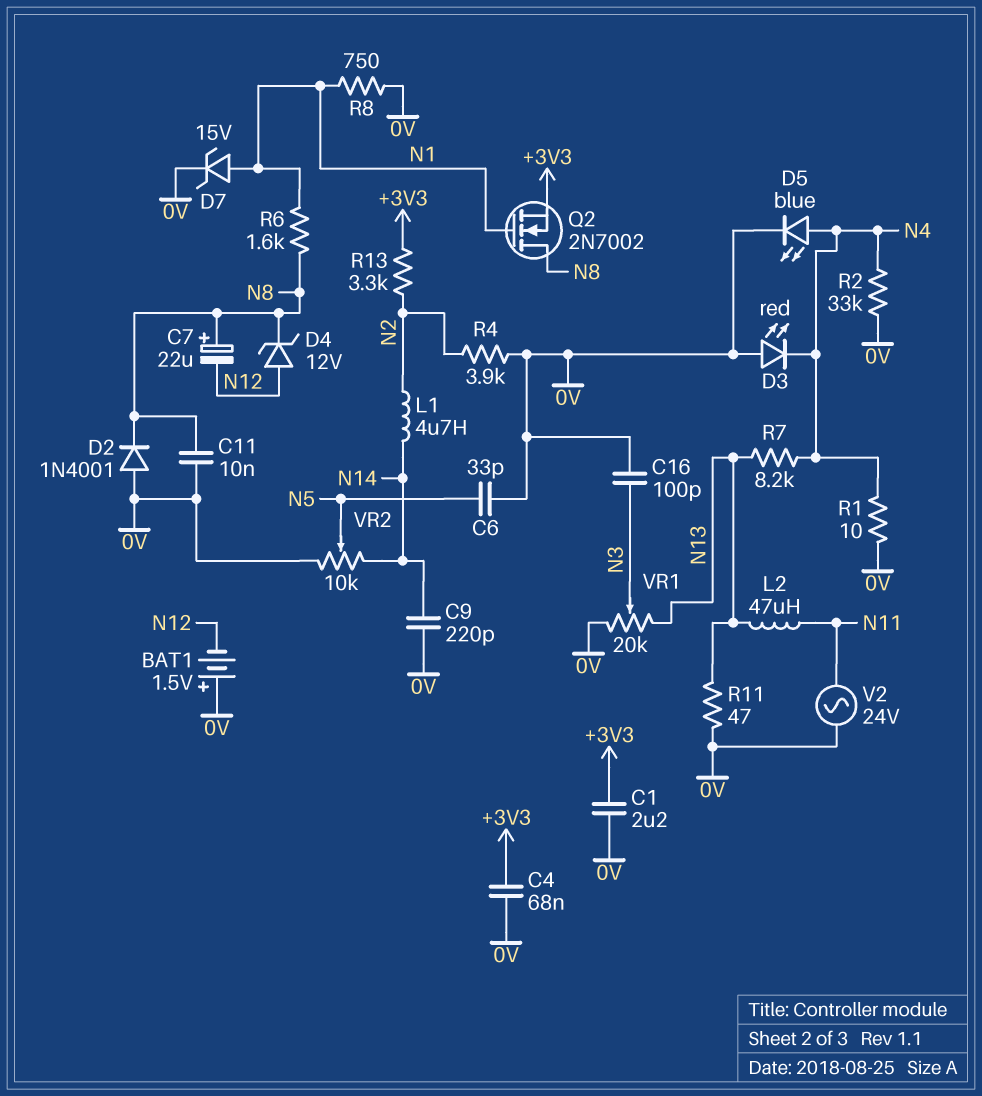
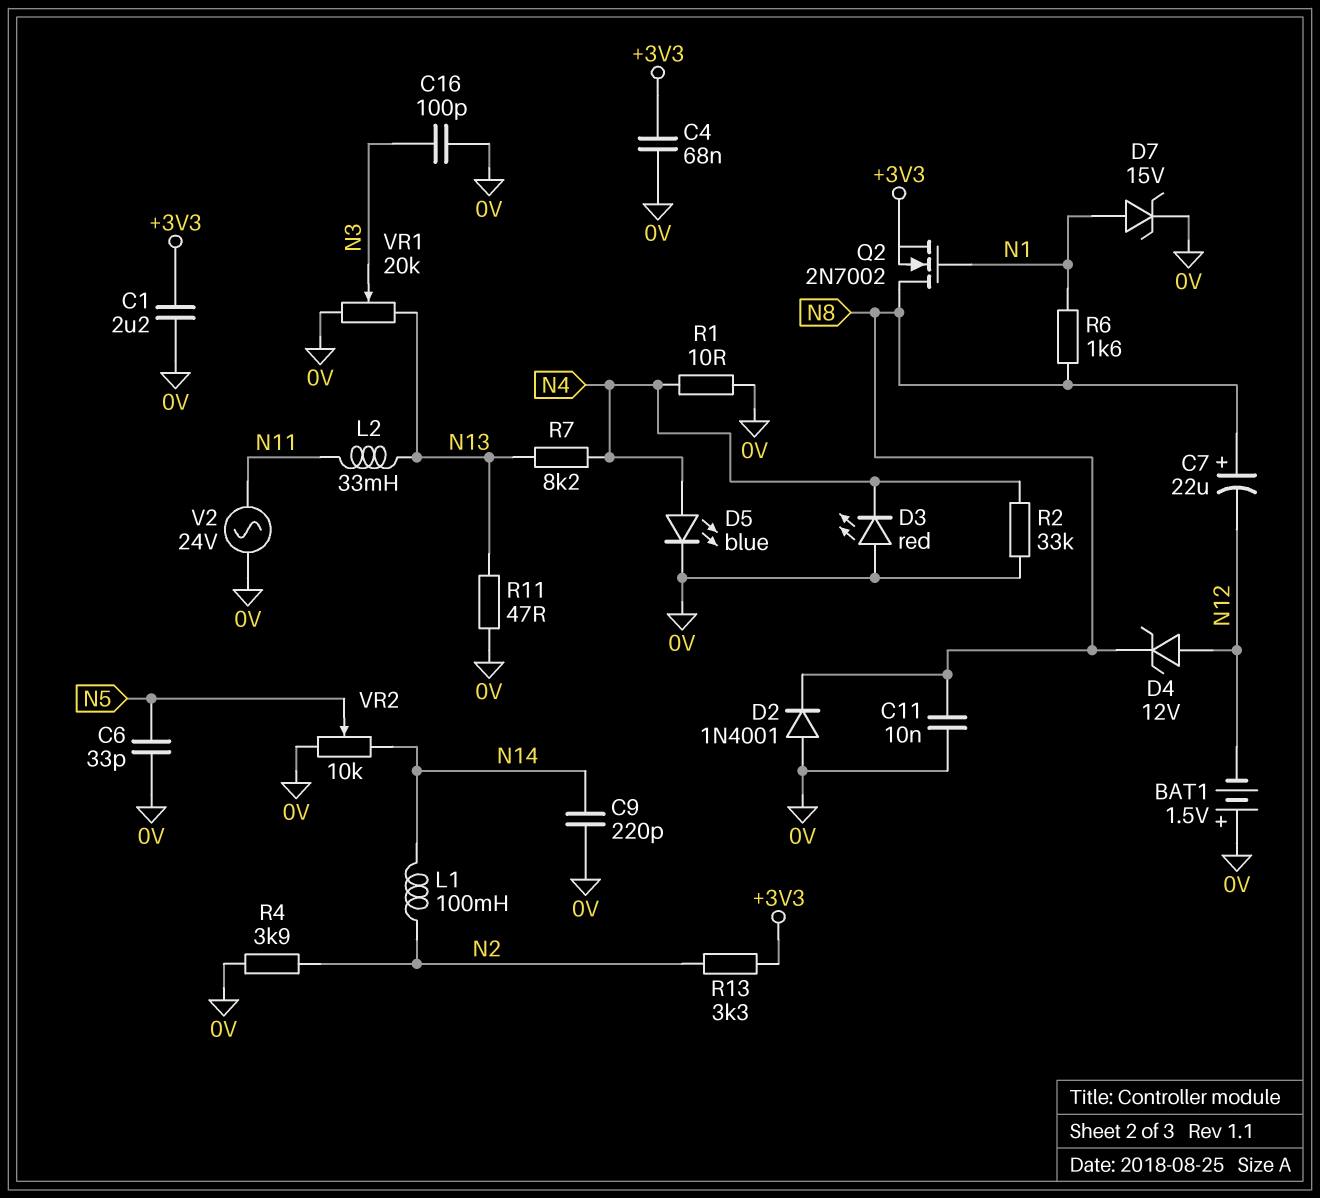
L1: 4.7uH (N2, N14) -> 100mH (N2, N14)
L2: 47uH (N11, N13) -> 33mH (N11, N13)
R8: 750 (0V, N1) -> none

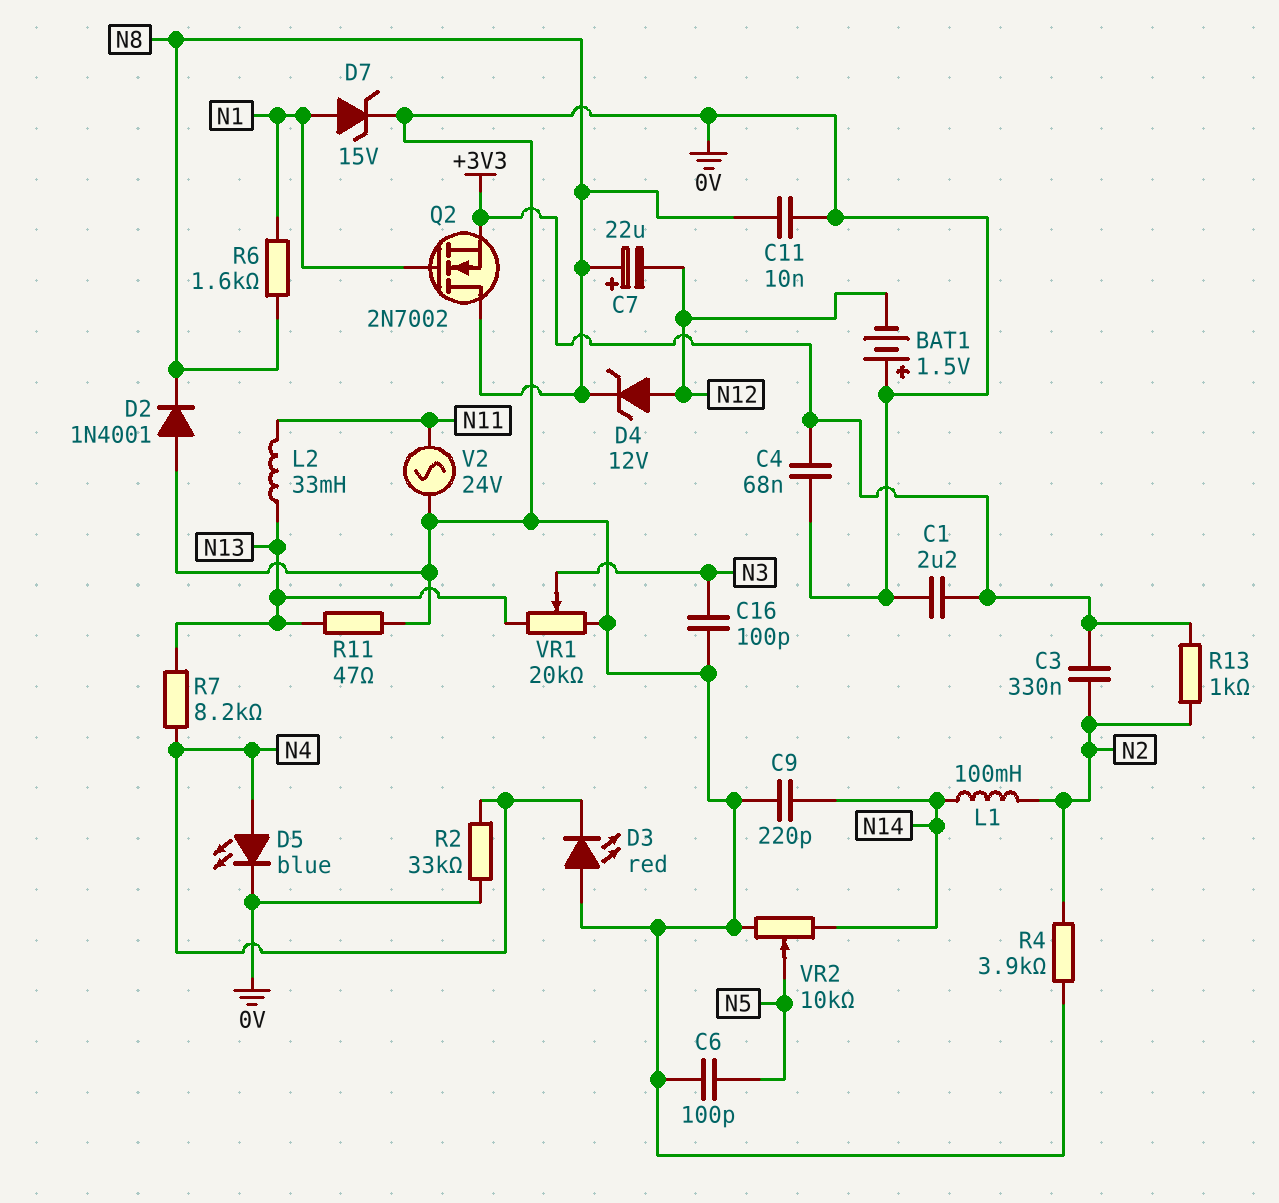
C3: none -> 330nF (+3V3, N2)
C6: 33pF (0V, N5) -> 100pF (0V, N5)
R1: 10 (0V, N4) -> none
R13: 3.3k (+3V3, N2) -> 1k (+3V3, N2)

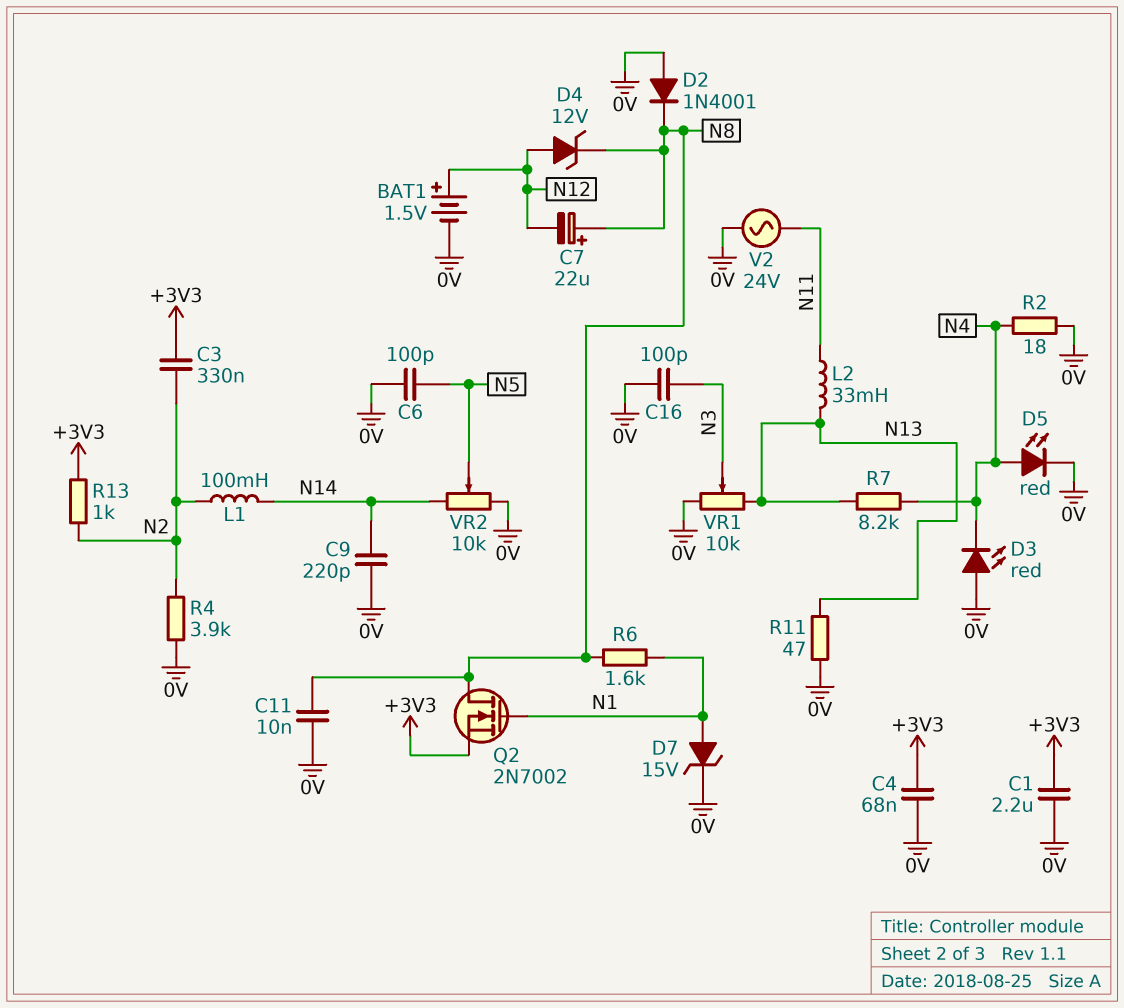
BAT1: 1.5V (plus 0V, minus N12) -> 1.5V (plus N12, minus 0V)
D5: LED blue (A N4, K 0V) -> LED red (A N4, K 0V)
R2: 33k (0V, N4) -> 18 (0V, N4)
VR1: 20k (0V, N13, wiper N3) -> 10k (0V, N13, wiper N3)

